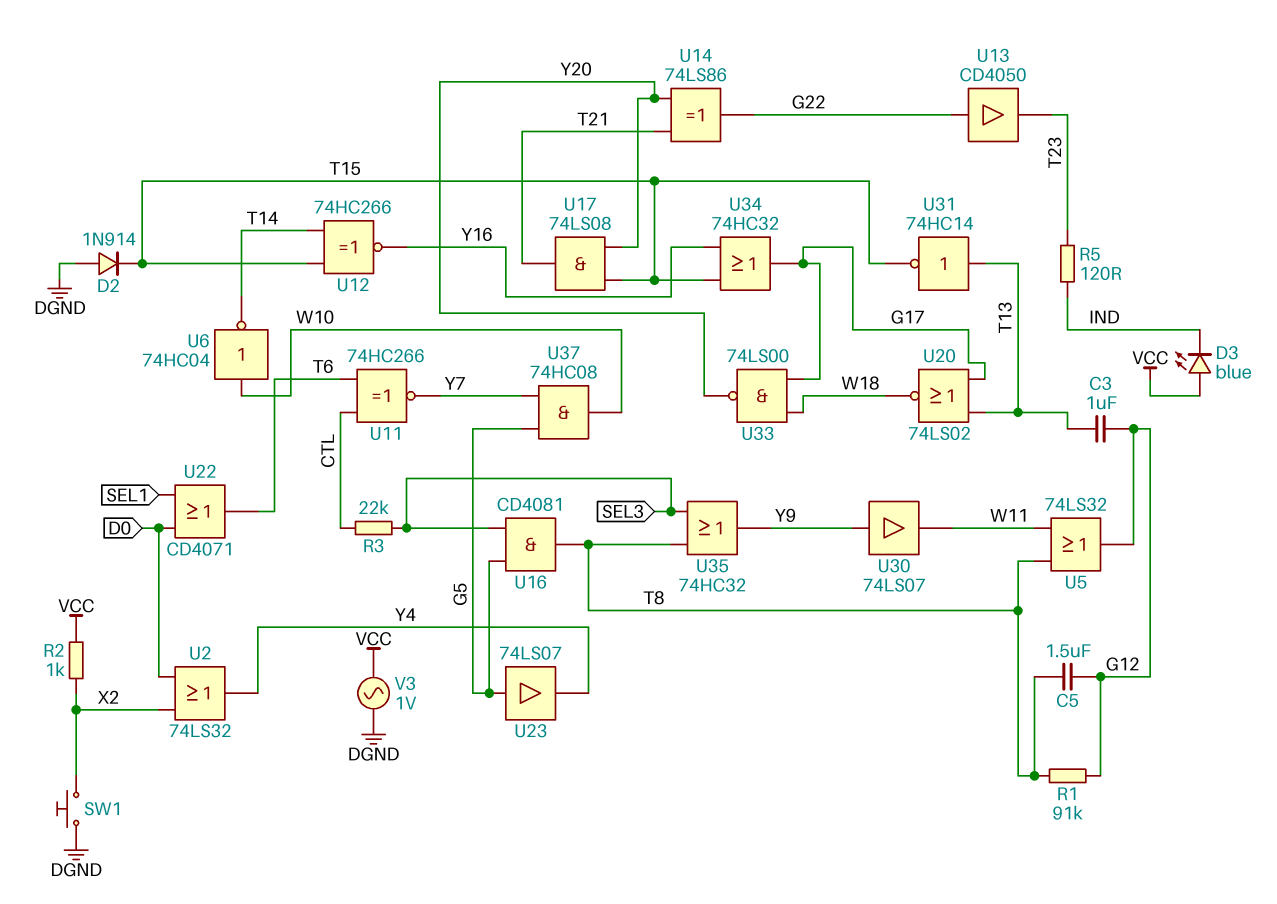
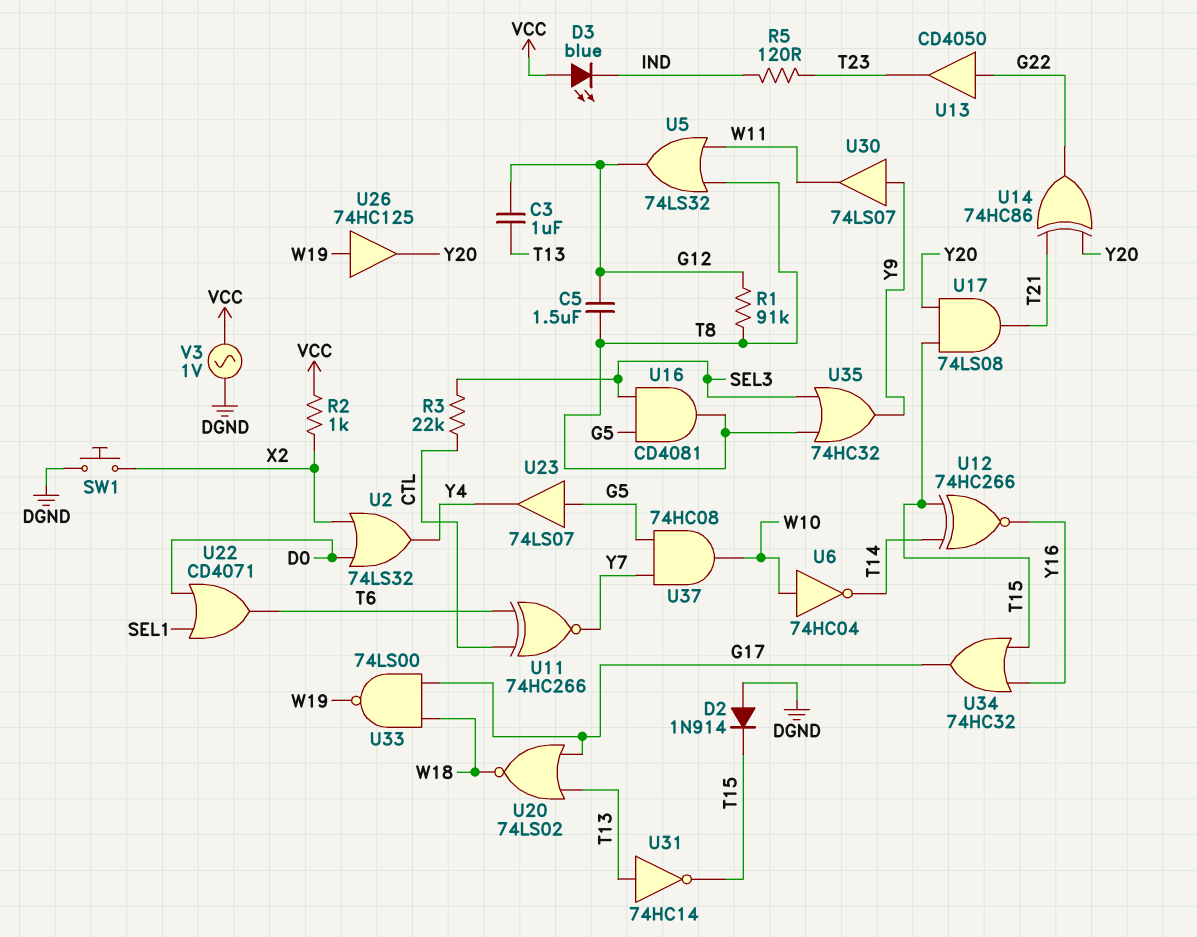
U14: XOR 74LS86 (in T21, in Y20, out G22) -> XOR 74HC86 (in T21, in Y20, out G22)
U26: none -> buffer 74HC125 (in W19, out Y20)
U33: NAND 74LS00 (in G17, in W18, out Y20) -> NAND 74LS00 (in G17, in W18, out W19)

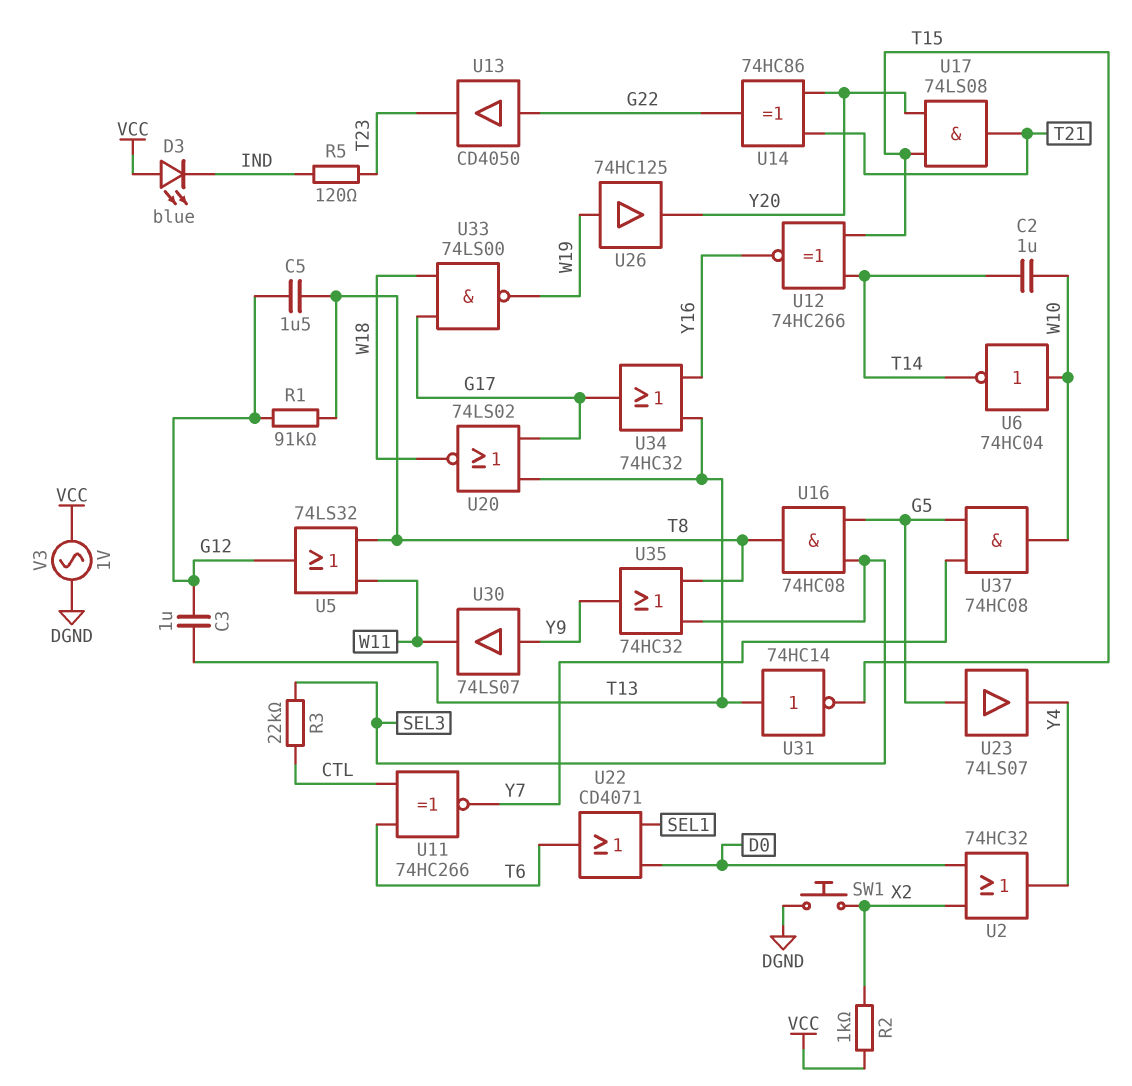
C2: none -> 1uF (T14, W10)
D2: diode 1N914 (A DGND, K T15) -> none
U2: OR 74LS32 (in D0, in X2, out Y4) -> OR 74HC32 (in D0, in X2, out Y4)
U16: AND CD4081 (in G5, in SEL3, out T8) -> AND 74HC08 (in G5, in SEL3, out T8)
U34: OR 74HC32 (in T15, in Y16, out G17) -> OR 74HC32 (in T13, in Y16, out G17)

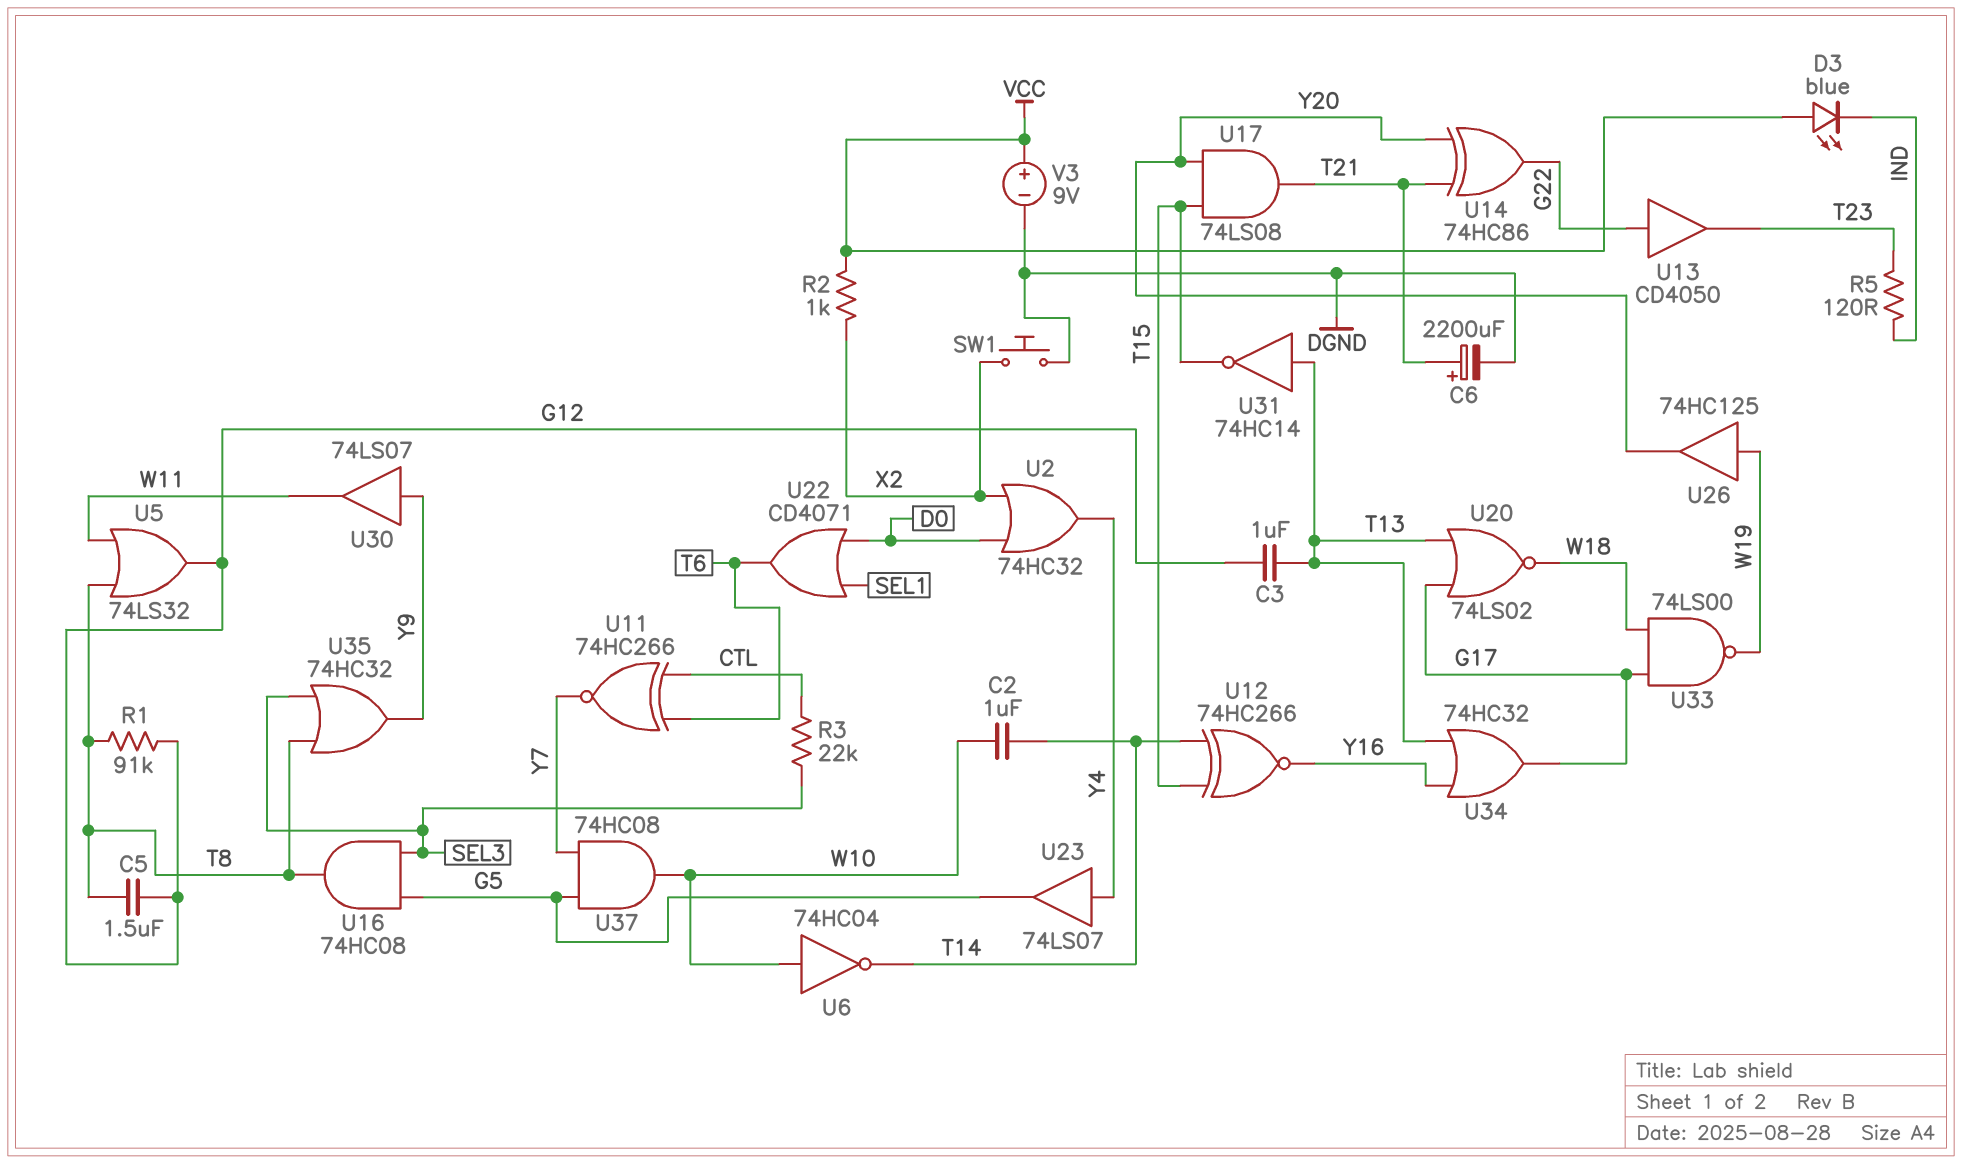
C6: none -> 2200uF (plus T21, minus DGND)
U23: buffer 74LS07 (in G5, out Y4) -> buffer 74LS07 (in Y4, out G5)
V3: AC 1V (DGND, VCC) -> 9V (plus VCC, minus DGND)

